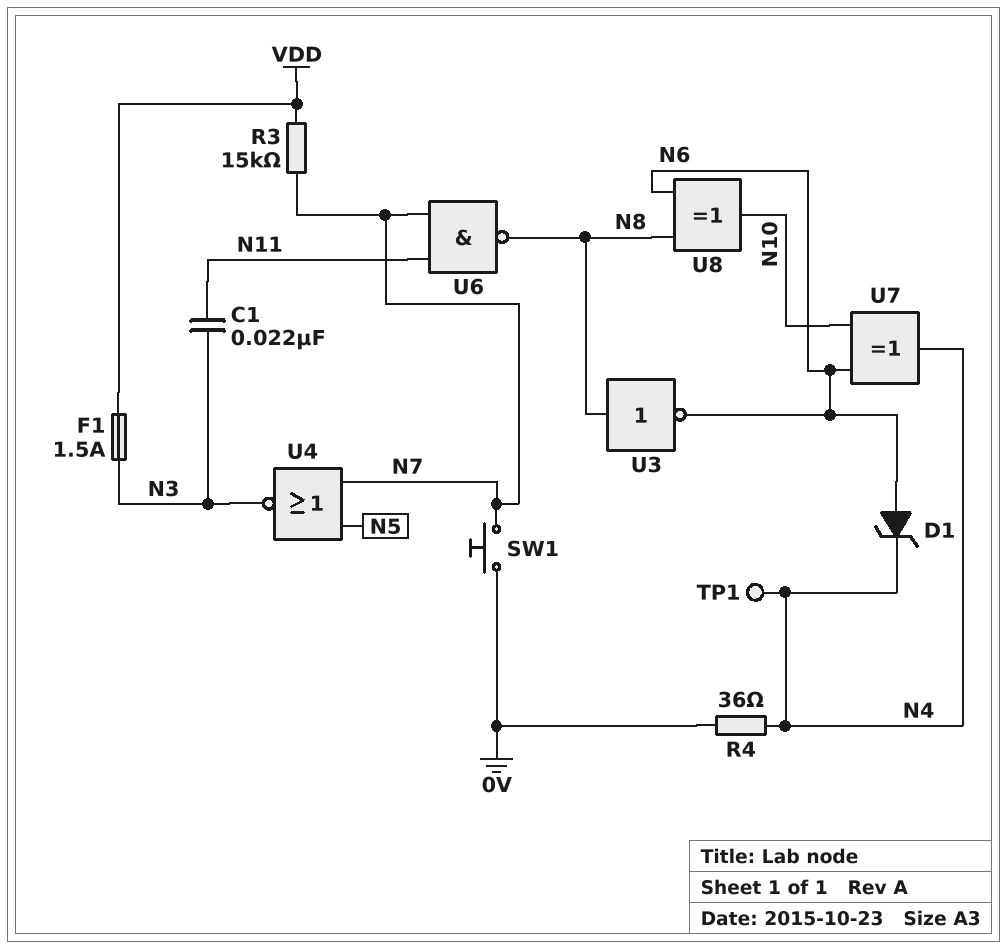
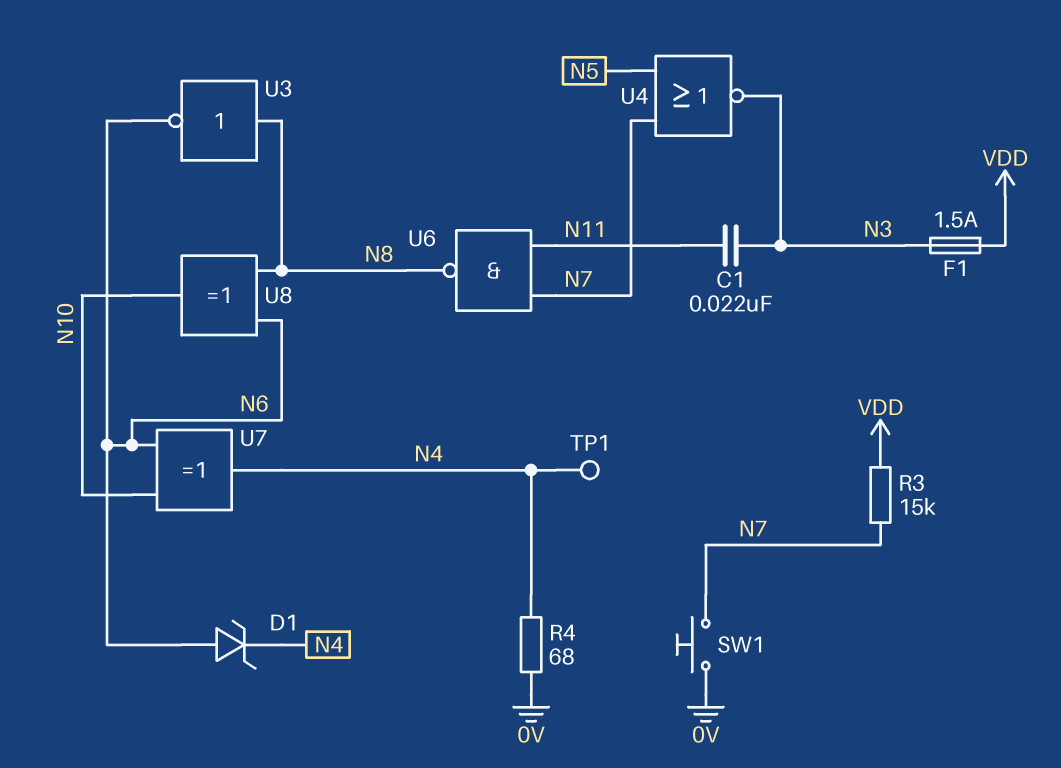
R4: 36 (0V, N4) -> 68 (0V, N4)

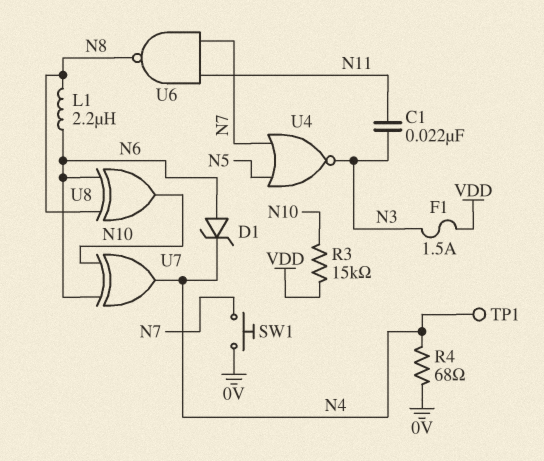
L1: none -> 2.2uH (N6, N8)
R3: 15k (N7, VDD) -> 15k (N10, VDD)
U3: NOT (in N8, out N6) -> none

